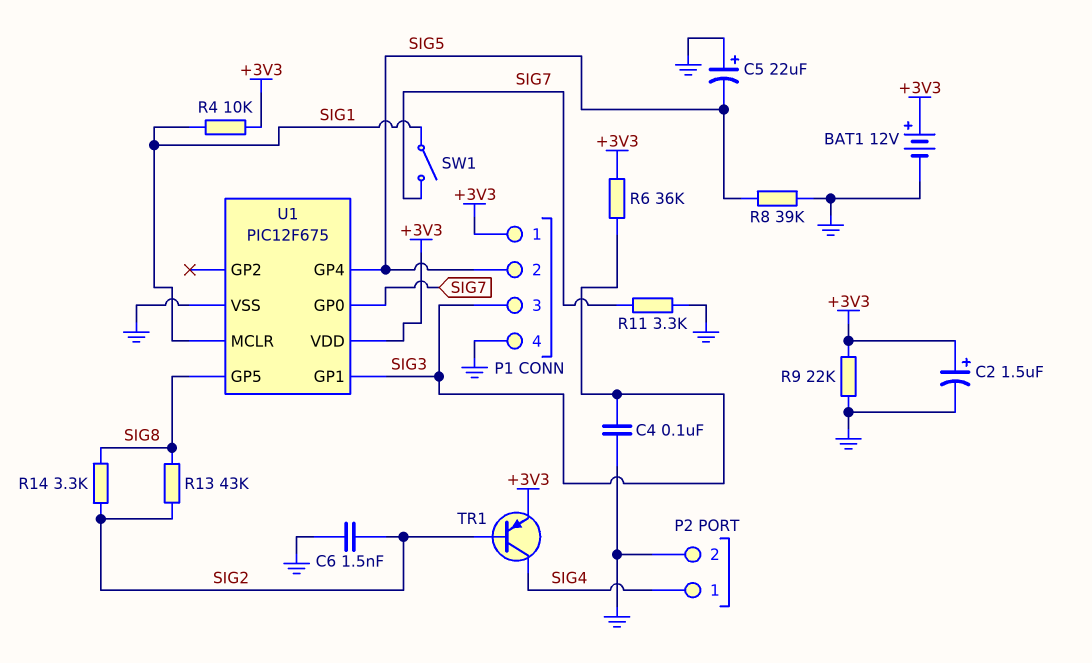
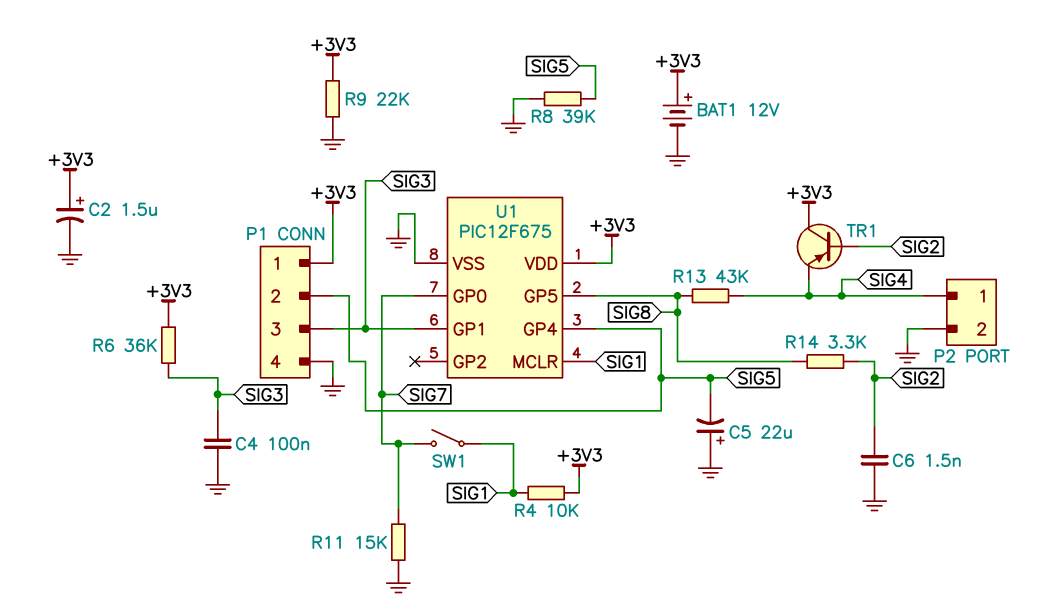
R11: 3.3k (GND, SIG7) -> 15k (GND, SIG7)
R13: 43k (SIG2, SIG8) -> 43k (SIG4, SIG8)
TR1: PNP (B SIG2, C SIG4, E +3V3) -> PNP (B SIG2, C +3V3, E SIG4)

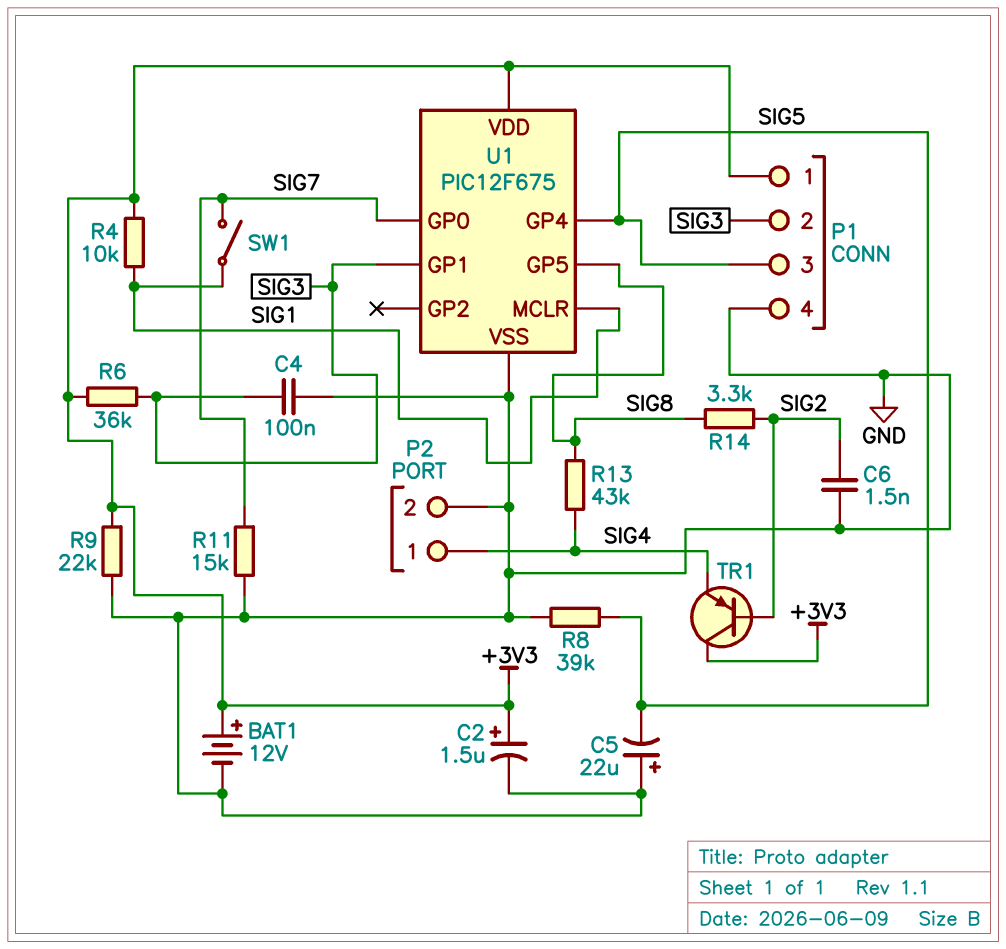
P1 pin 2: SIG5 -> SIG3
P1 pin 3: SIG3 -> SIG5

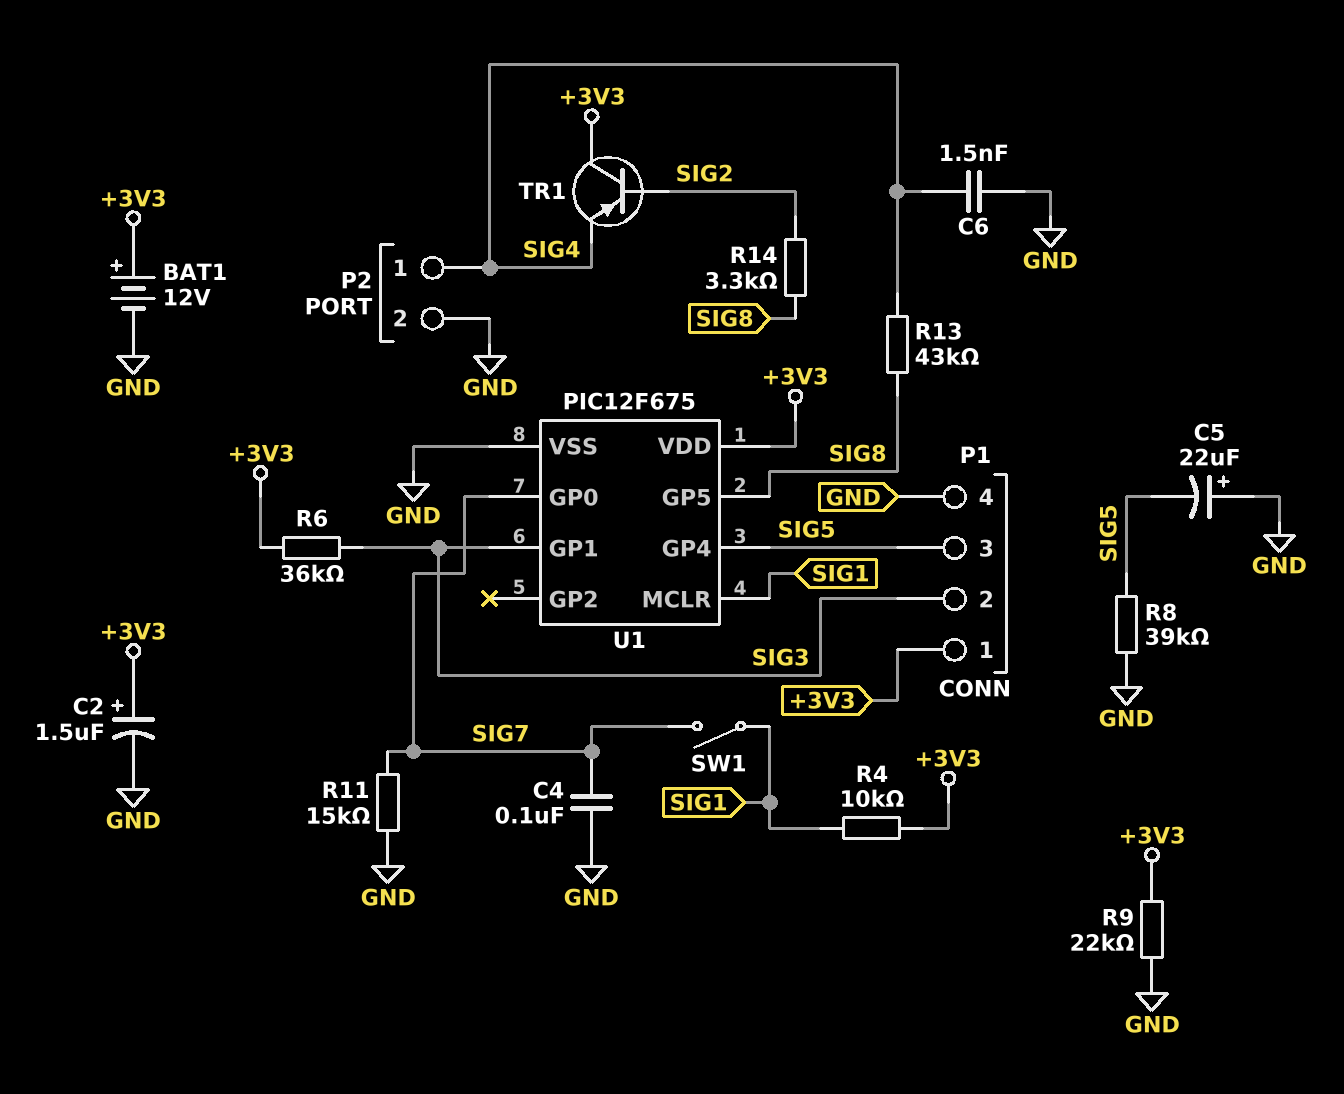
C4: 100nF (GND, SIG3) -> 100nF (GND, SIG7)
C6: 1.5nF (GND, SIG2) -> 1.5nF (GND, SIG4)

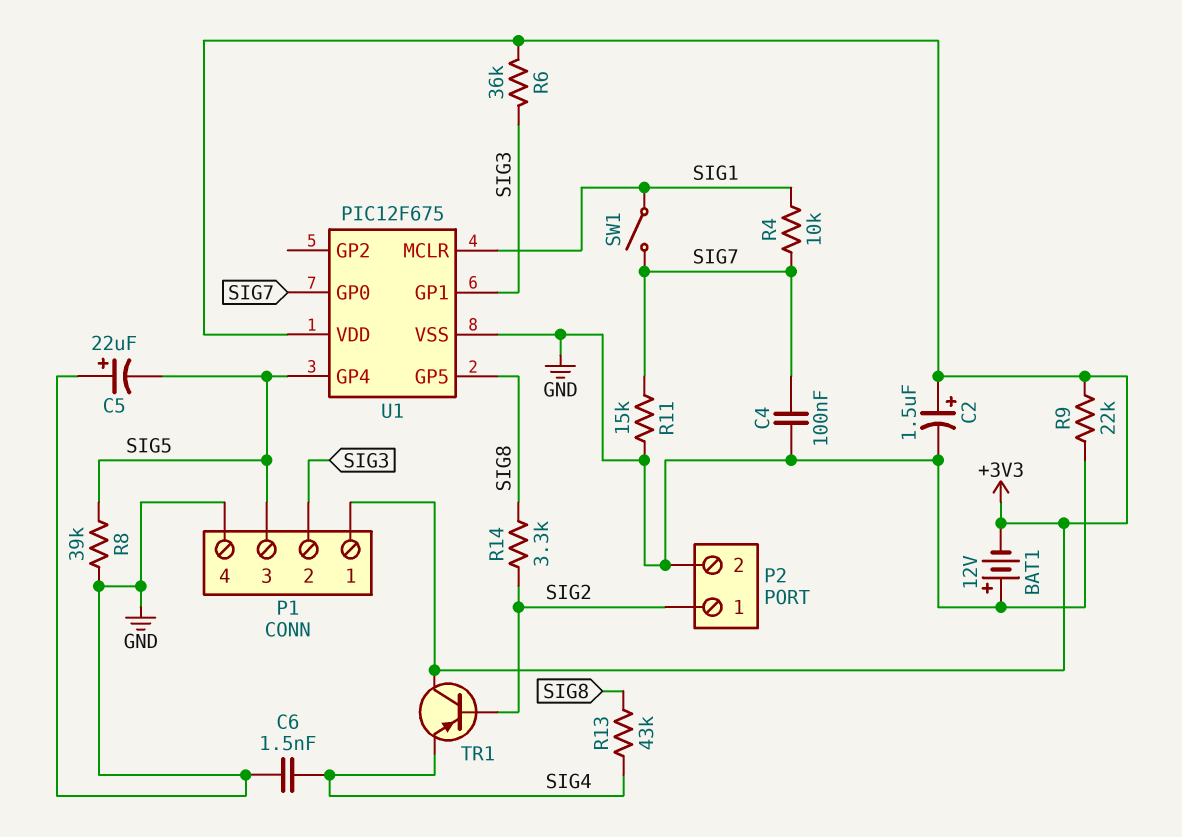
BAT1: 12V (plus +3V3, minus GND) -> 12V (plus GND, minus +3V3)
P2 pin 1: SIG4 -> SIG2
R4: 10k (+3V3, SIG1) -> 10k (SIG1, SIG7)

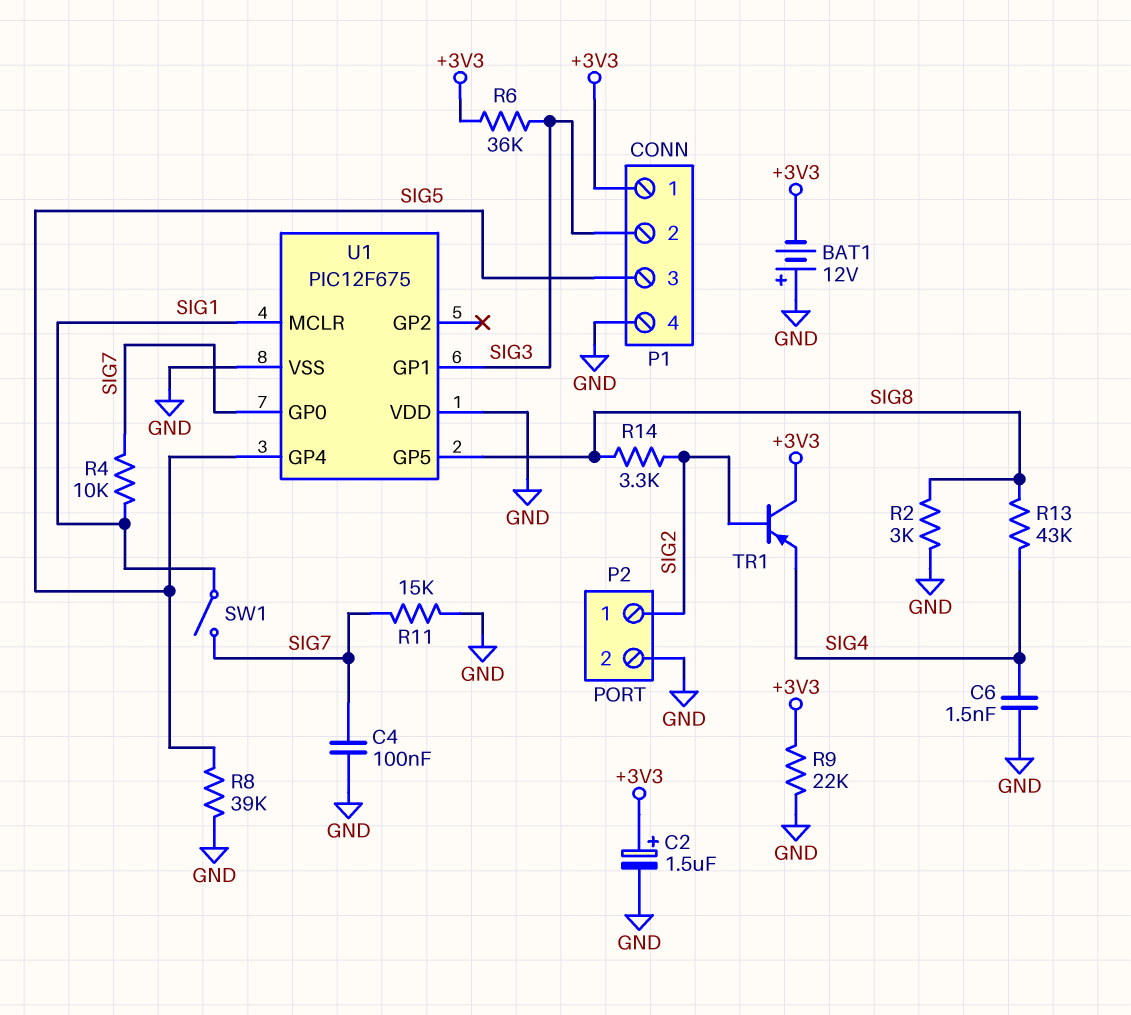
C5: 22uF (plus GND, minus SIG5) -> none
R2: none -> 3k (GND, SIG8)
U1 pin VDD: +3V3 -> GND

